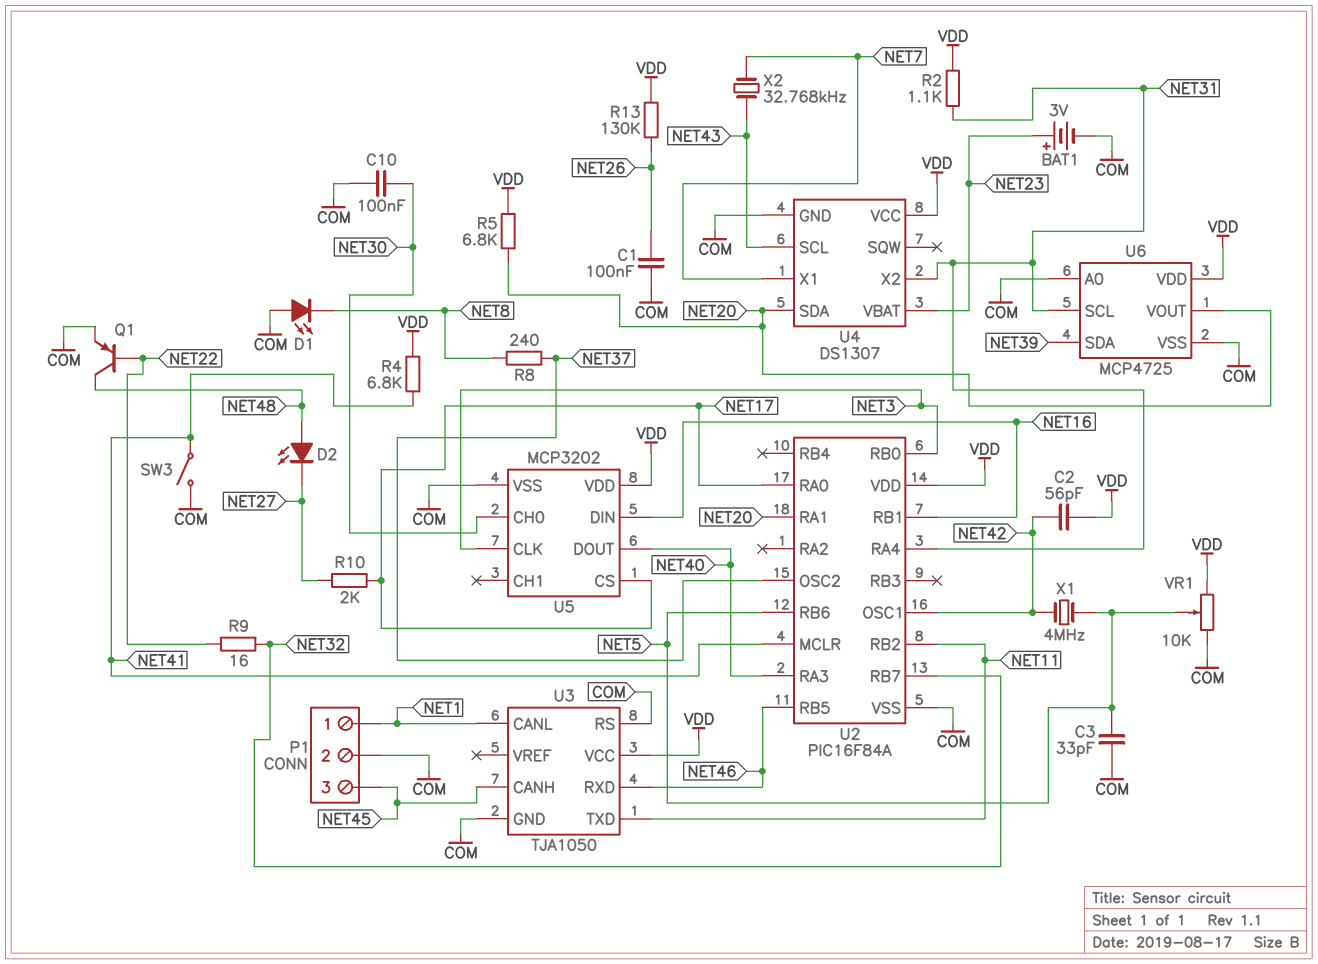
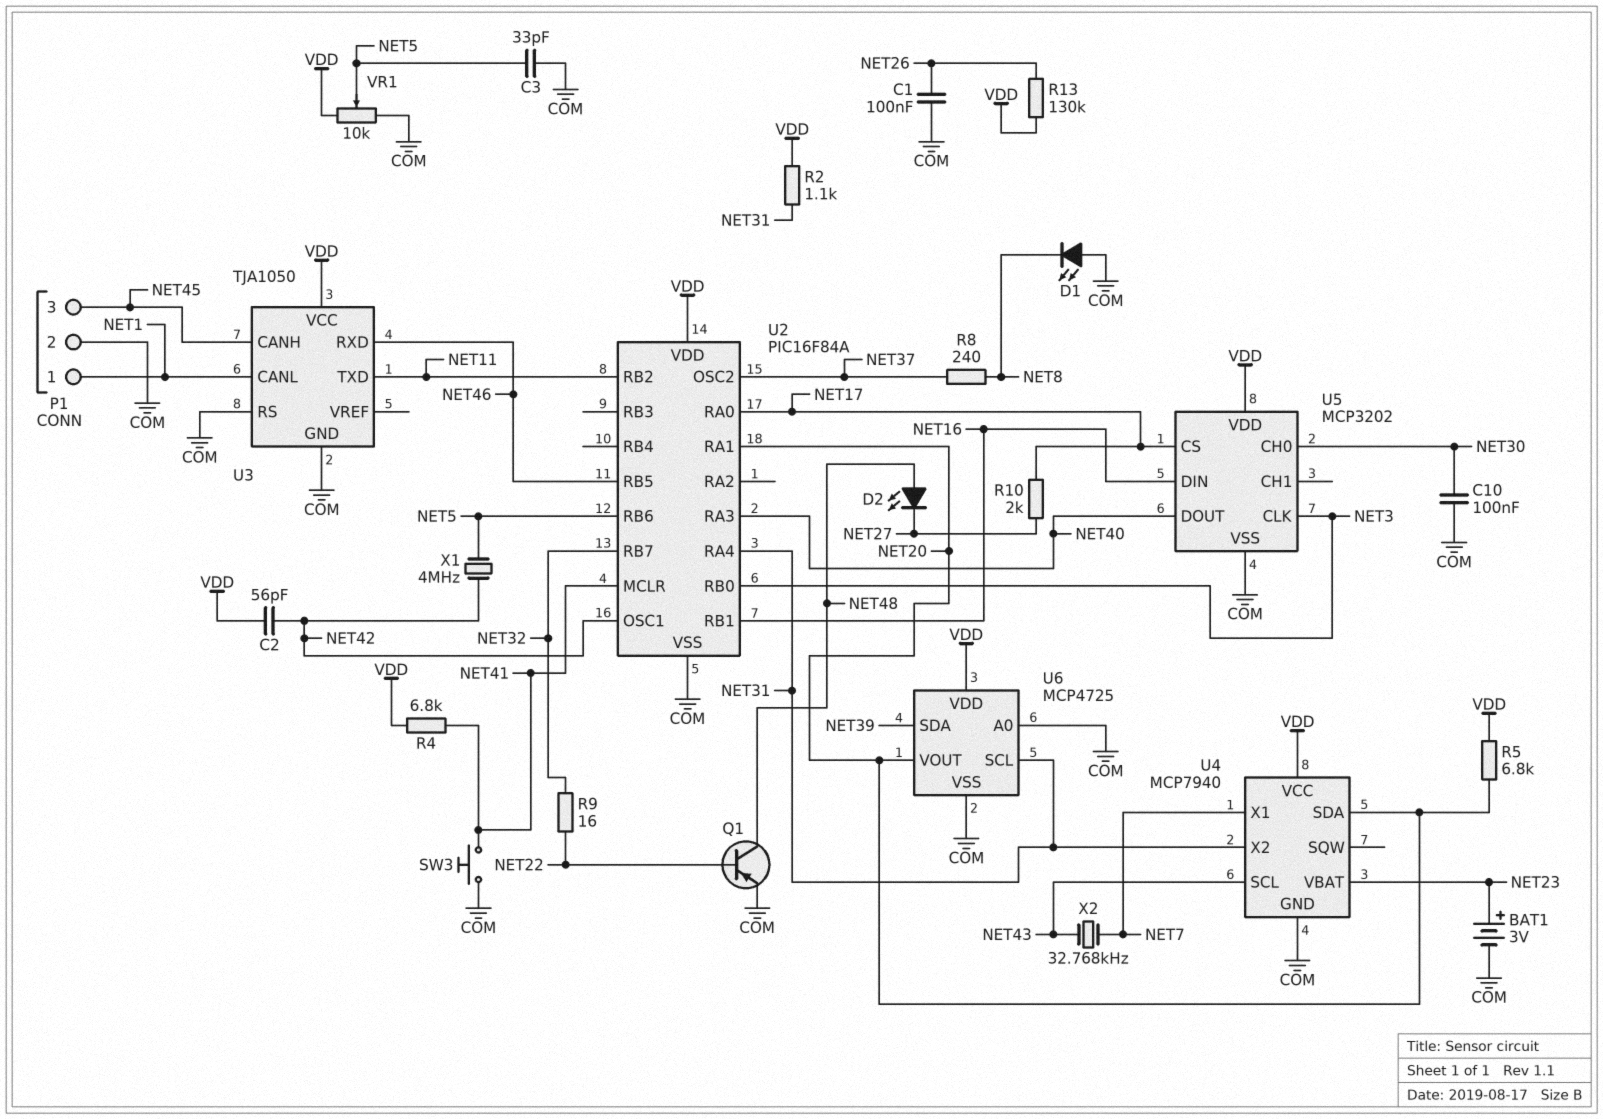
SW3: switch (COM, NET41) -> button (COM, NET41)
U4: DS1307 -> MCP7940

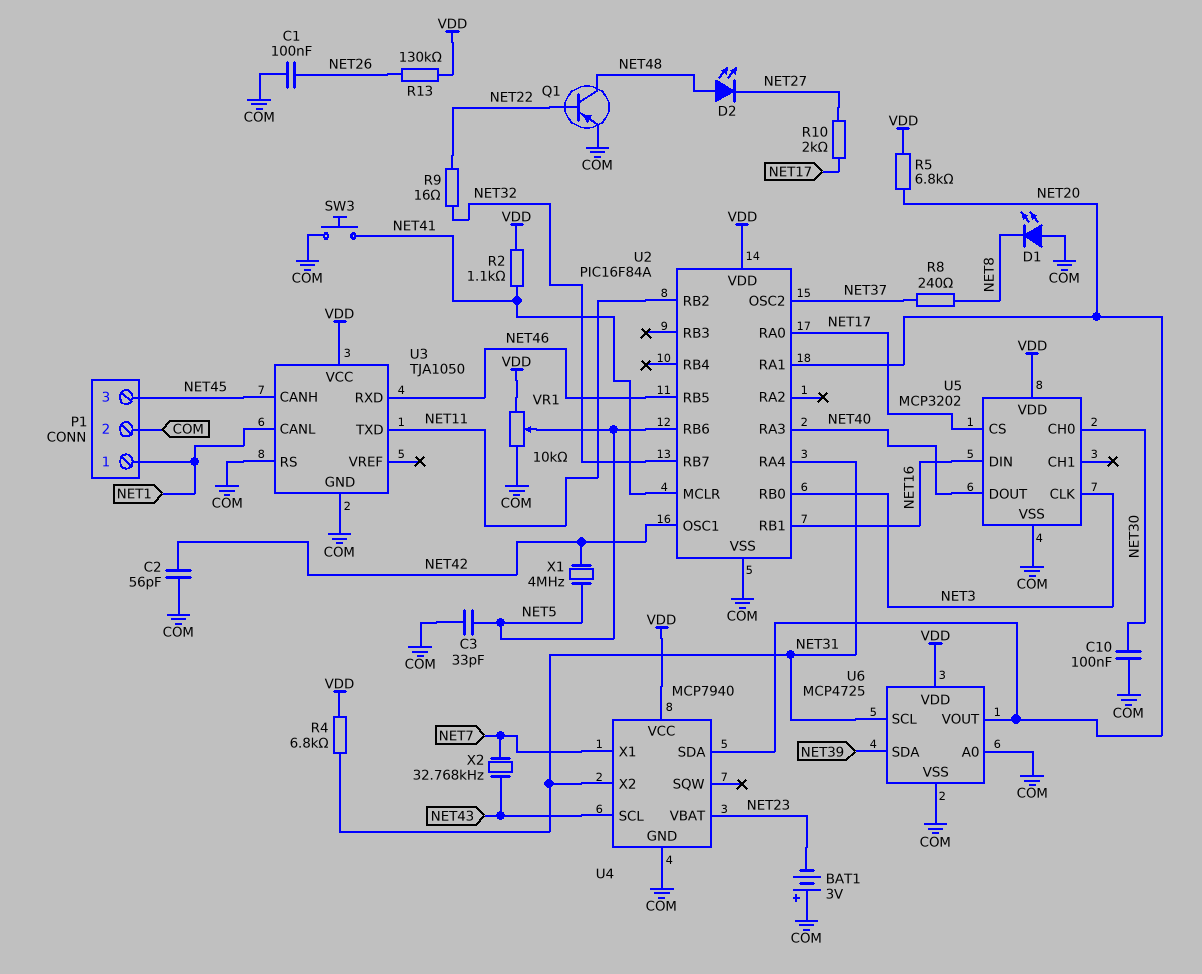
BAT1: 3V (plus NET23, minus COM) -> 3V (plus COM, minus NET23)
C2: 56pF (NET42, VDD) -> 56pF (COM, NET42)
R2: 1.1k (NET31, VDD) -> 1.1k (NET41, VDD)
R4: 6.8k (NET41, VDD) -> 6.8k (NET31, VDD)

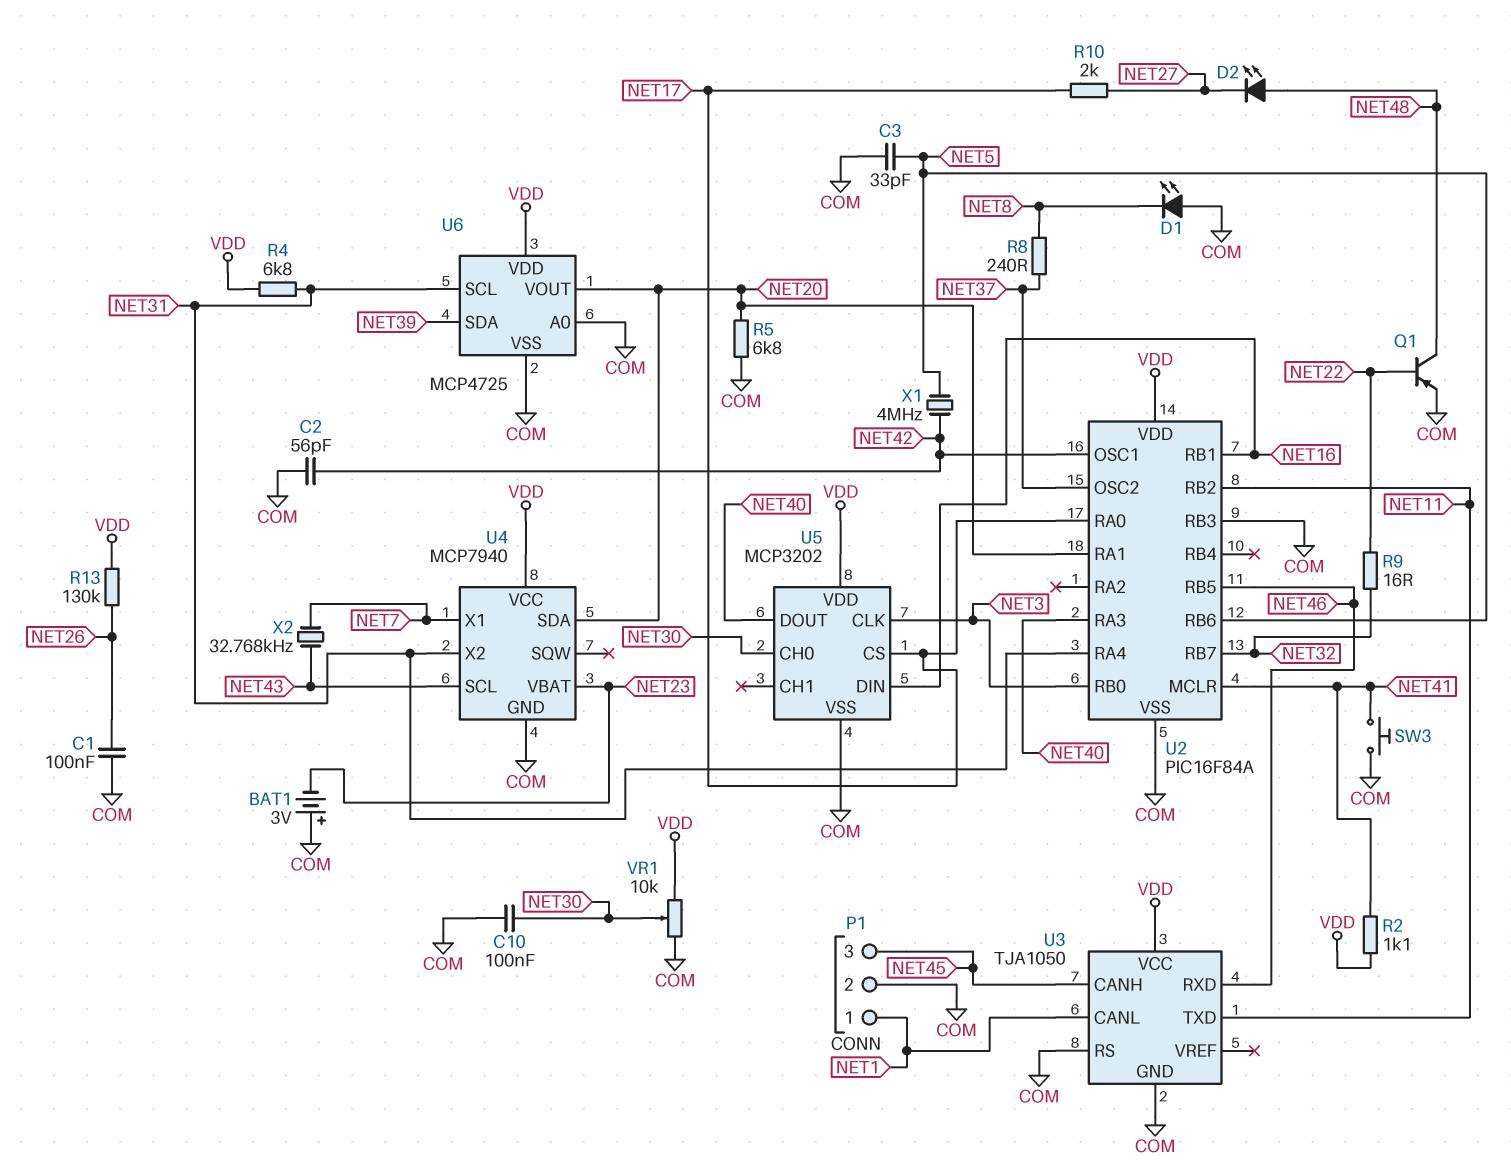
R5: 6.8k (NET20, VDD) -> 6.8k (COM, NET20)
U2 pin RB3: none -> COM
VR1: 10k (COM, VDD, wiper NET5) -> 10k (COM, VDD, wiper NET30)

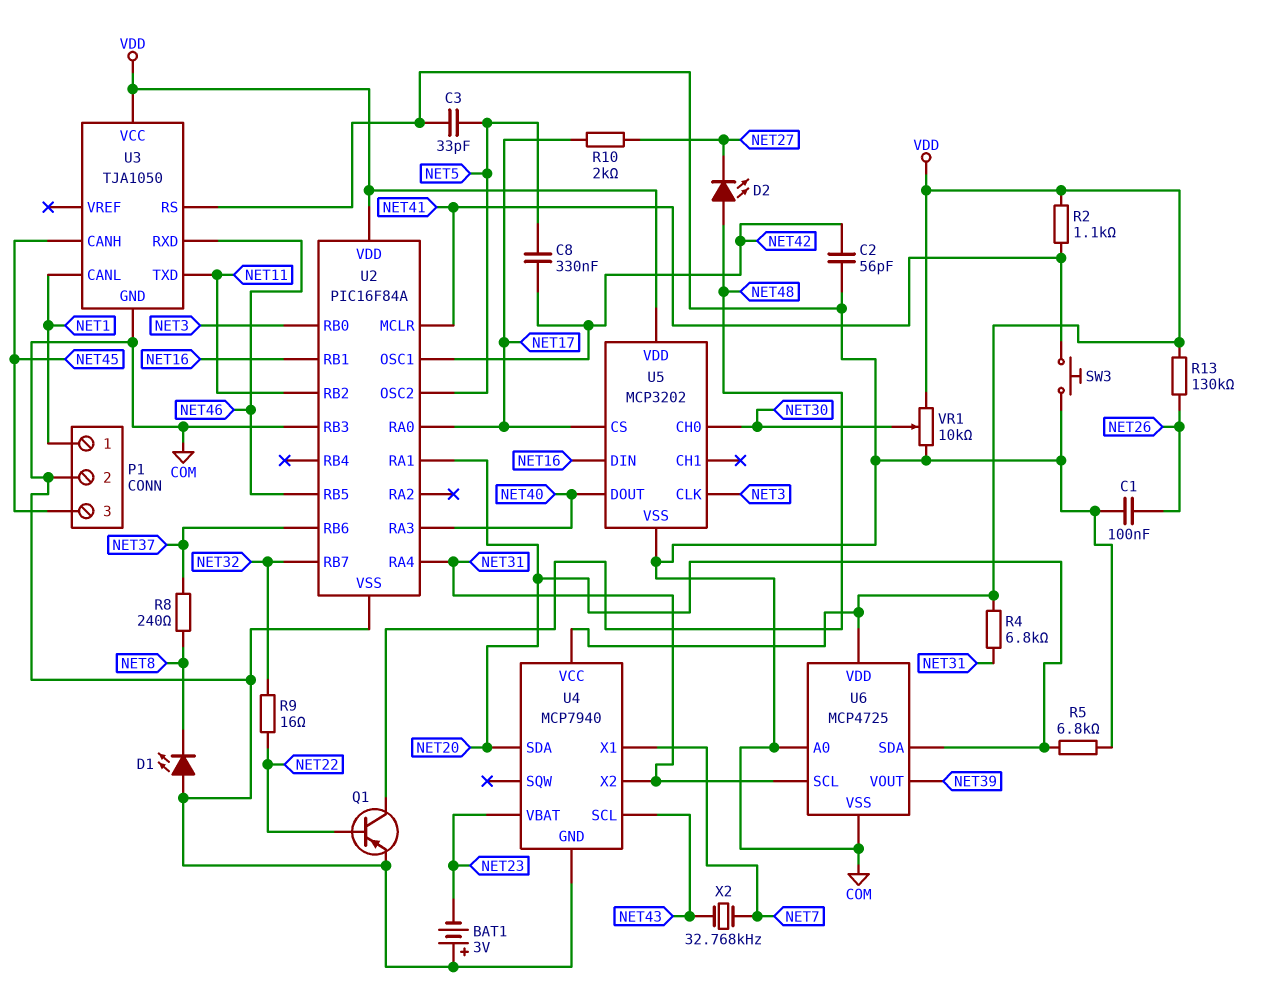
C8: none -> 330nF (NET5, NET42)
C10: 100nF (COM, NET30) -> none
U2 pin OSC2: NET37 -> NET5
U2 pin RB6: NET5 -> NET37
U6 pin SDA: NET39 -> NET20
U6 pin VOUT: NET20 -> NET39
X1: 4MHz (NET5, NET42) -> none

